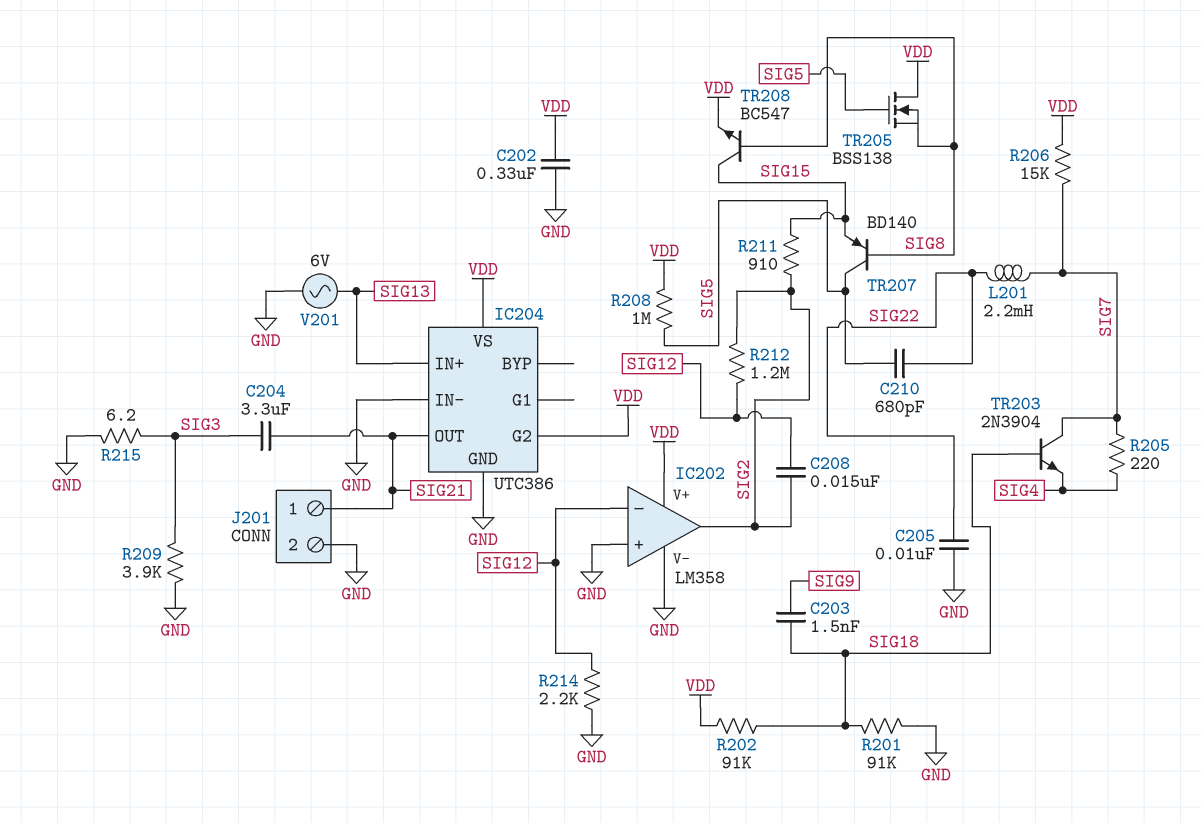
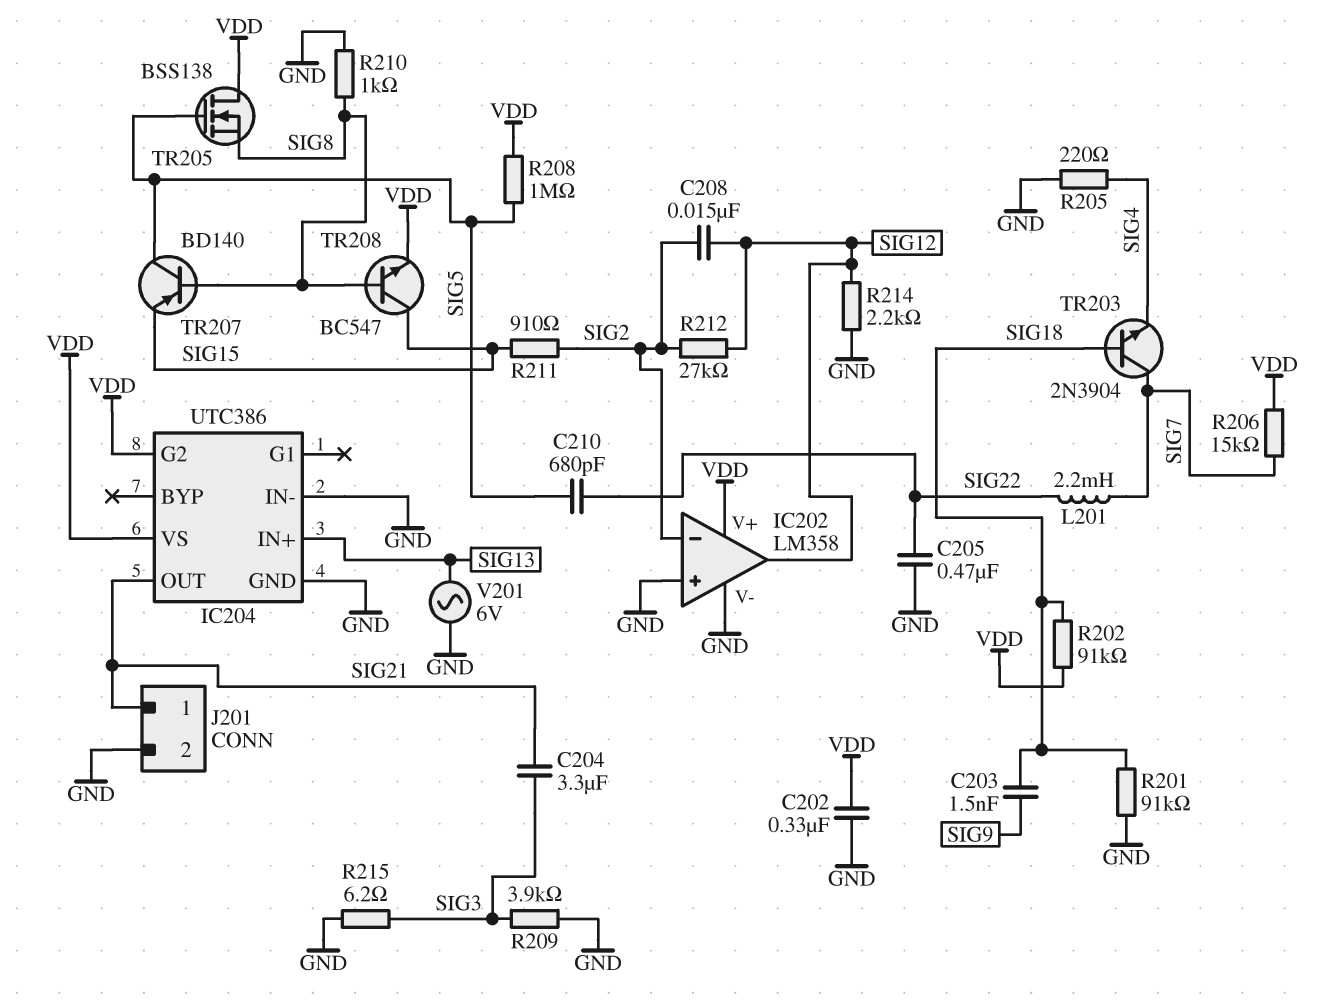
C205: 10nF (GND, SIG22) -> 470nF (GND, SIG22)
IC202 pin in-: SIG12 -> SIG2
IC202 pin out: SIG2 -> SIG12
R205: 220 (SIG4, SIG7) -> 220 (GND, SIG4)
R210: none -> 1k (GND, SIG8)
R212: 1.2M (SIG2, SIG12) -> 27k (SIG2, SIG12)

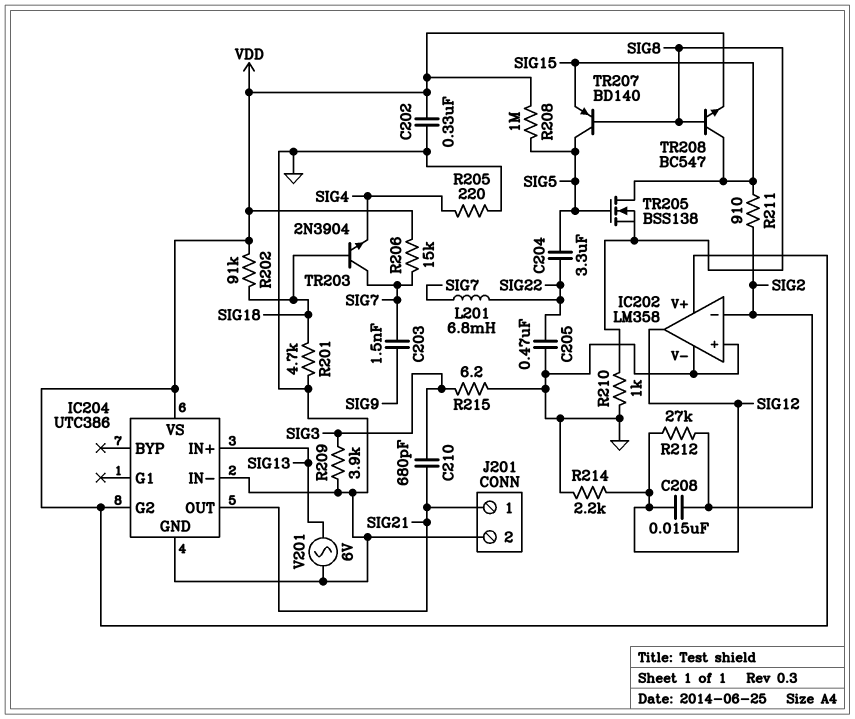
C203: 1.5nF (SIG9, SIG18) -> 1.5nF (SIG7, SIG9)
C204: 3.3uF (SIG3, SIG21) -> 3.3uF (SIG5, SIG22)
C210: 680pF (SIG5, SIG22) -> 680pF (SIG3, SIG21)
L201: 2.2mH (SIG7, SIG22) -> 6.8mH (SIG7, SIG22)
R201: 91k (GND, SIG18) -> 4.7k (GND, SIG18)
TR205: NMOS BSS138 (G SIG5, D VDD, S SIG8) -> NMOS BSS138 (G SIG5, D SIG15, S SIG8)

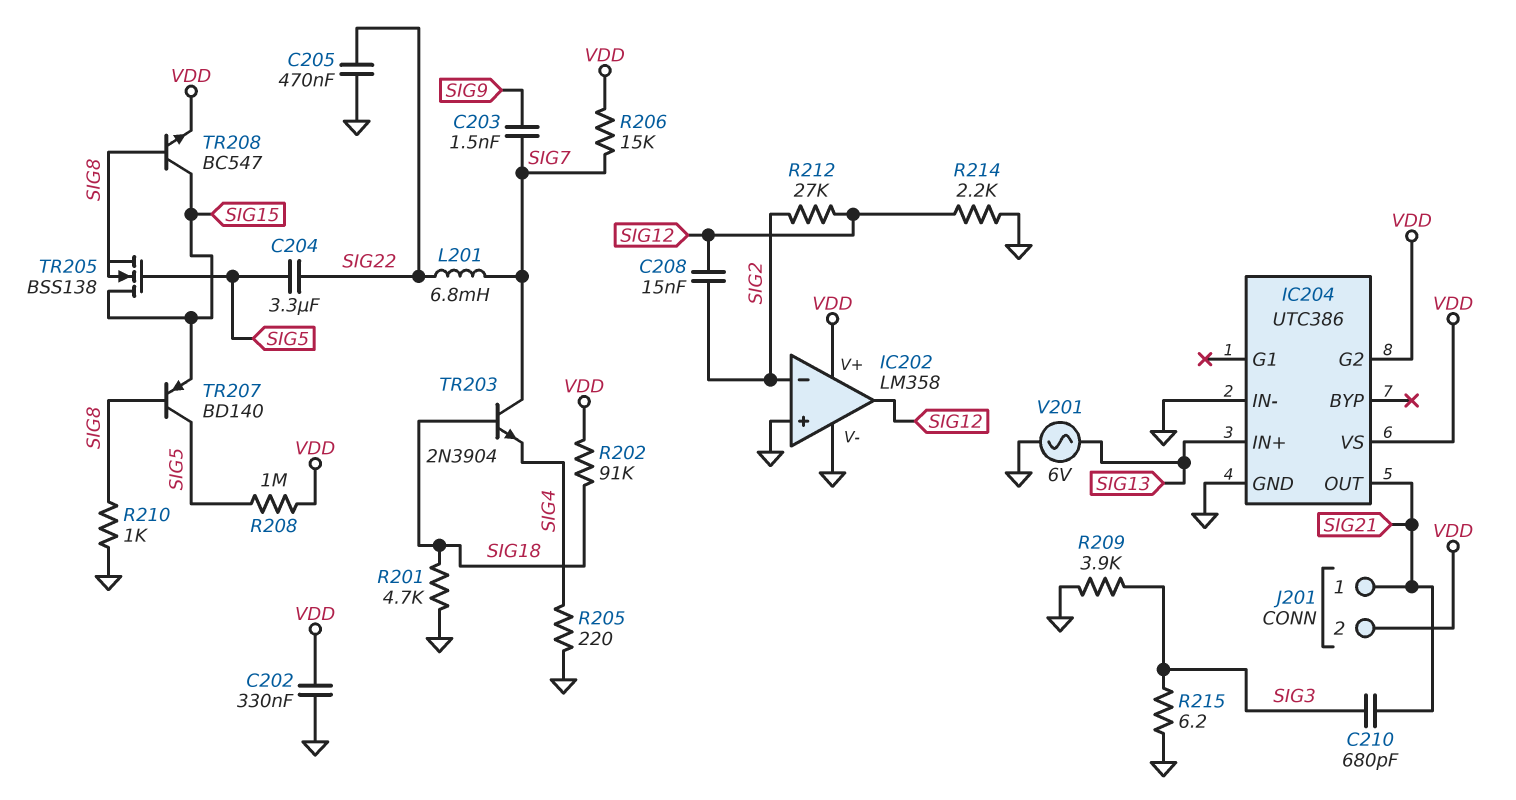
J201 pin 2: GND -> VDD
R211: 910 (SIG2, SIG15) -> none

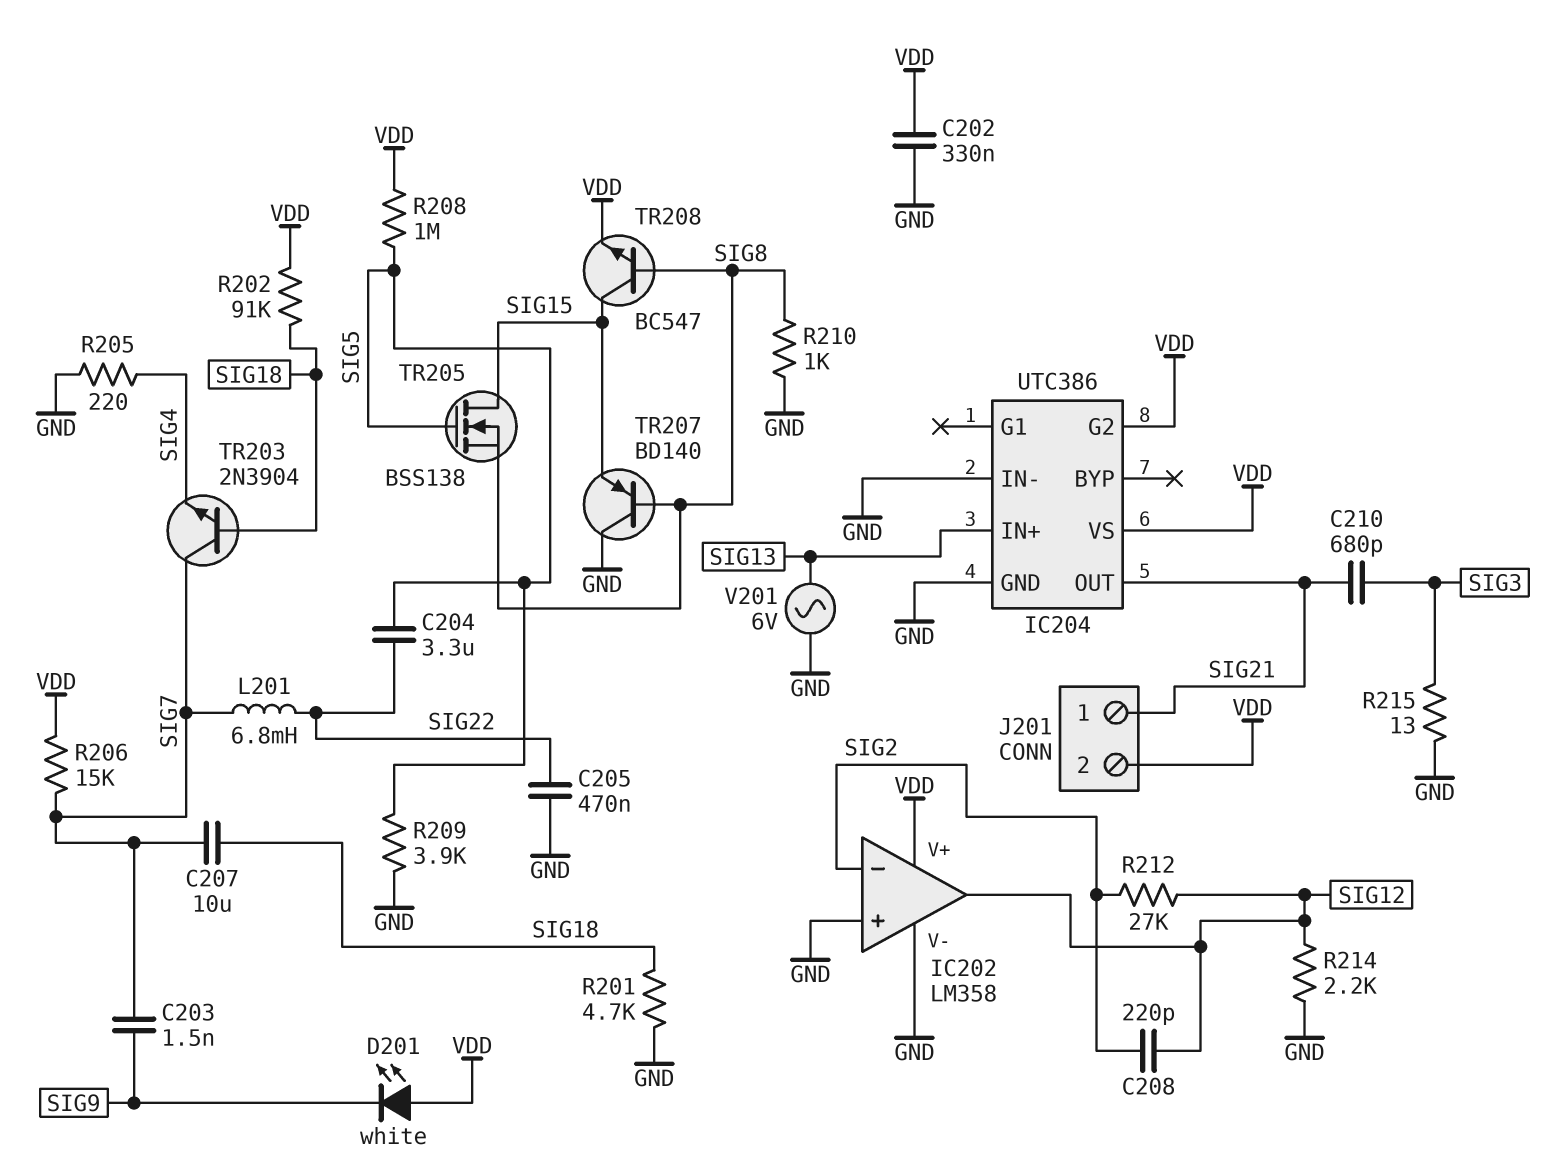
C207: none -> 10uF (SIG7, SIG18)
C208: 15nF (SIG2, SIG12) -> 220pF (SIG2, SIG12)
D201: none -> LED white (A VDD, K SIG9)
R209: 3.9k (GND, SIG3) -> 3.9k (GND, SIG5)
R215: 6.2 (GND, SIG3) -> 13 (GND, SIG3)
TR207: PNP BD140 (B SIG8, C SIG5, E SIG15) -> PNP BD140 (B SIG8, C GND, E SIG15)

